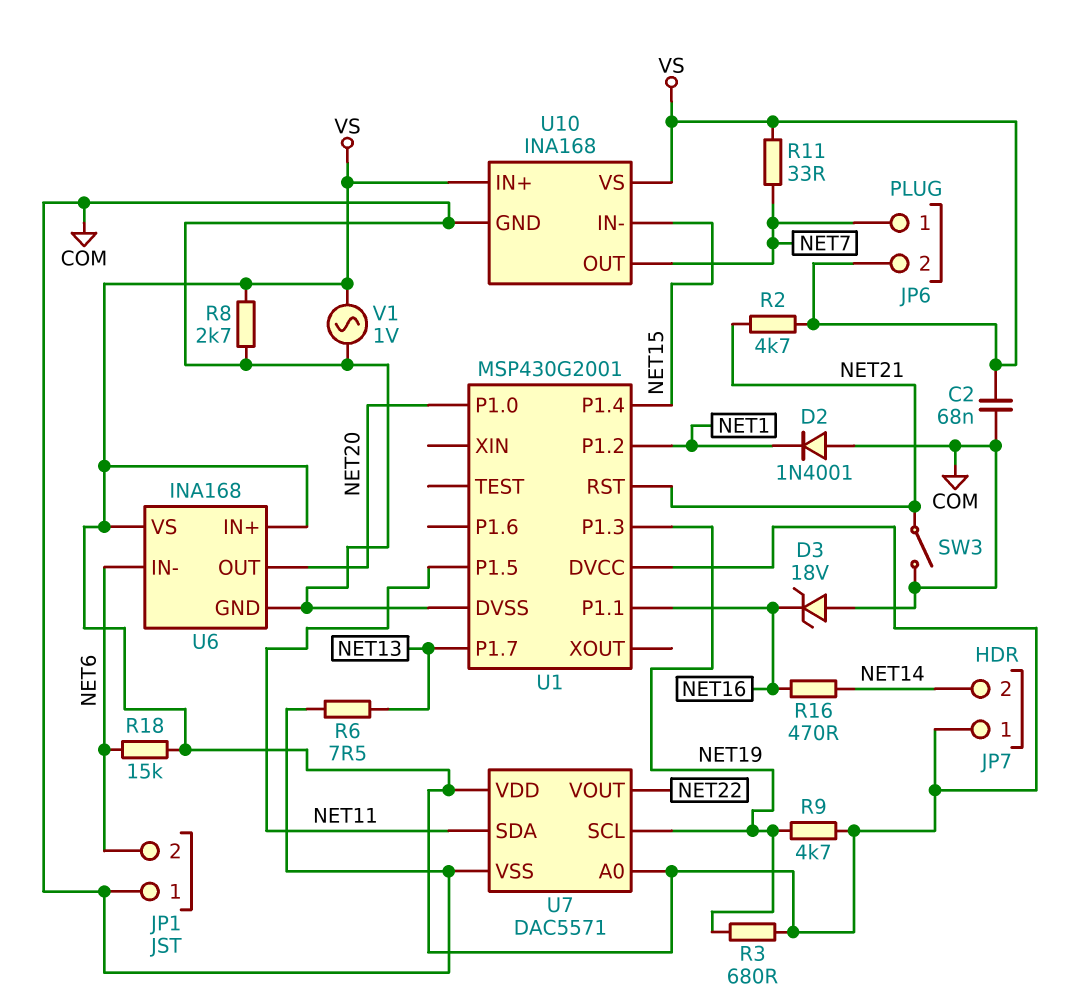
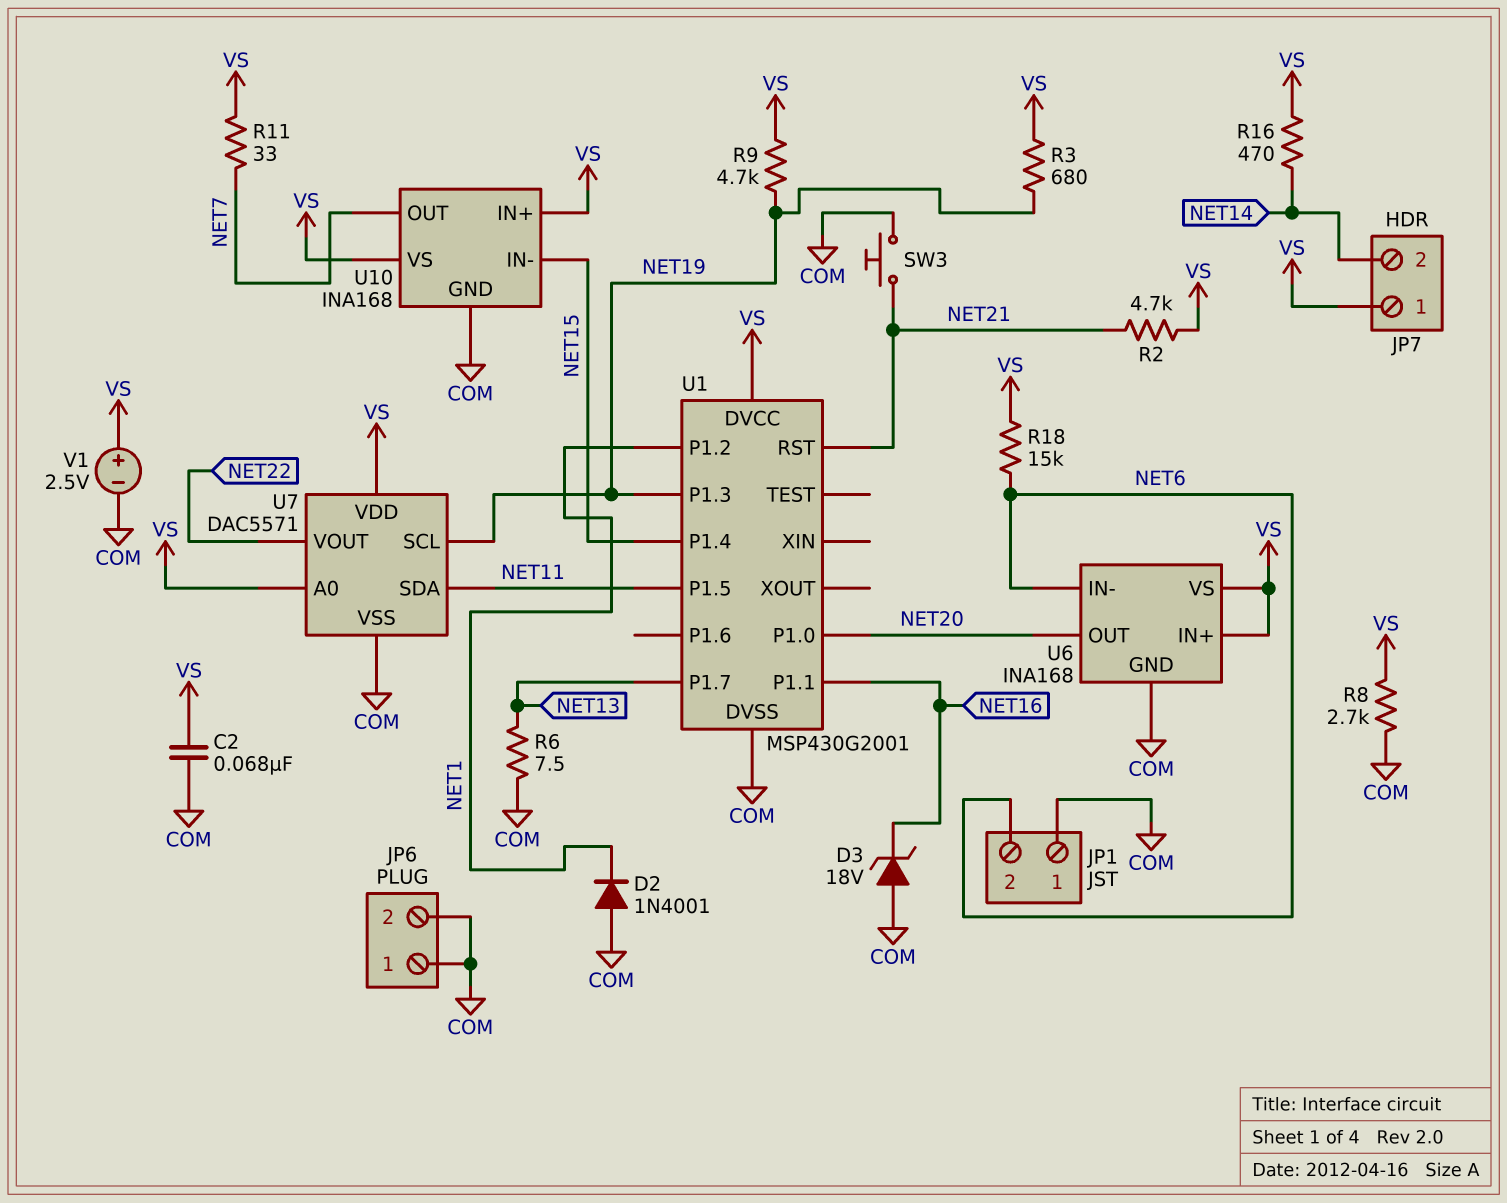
JP6 pin 1: NET7 -> COM
JP6 pin 2: VS -> COM
R16: 470 (NET14, NET16) -> 470 (NET14, VS)
SW3: switch (COM, NET21) -> button (COM, NET21)
V1: AC 1V (COM, VS) -> 2.5V (plus VS, minus COM)

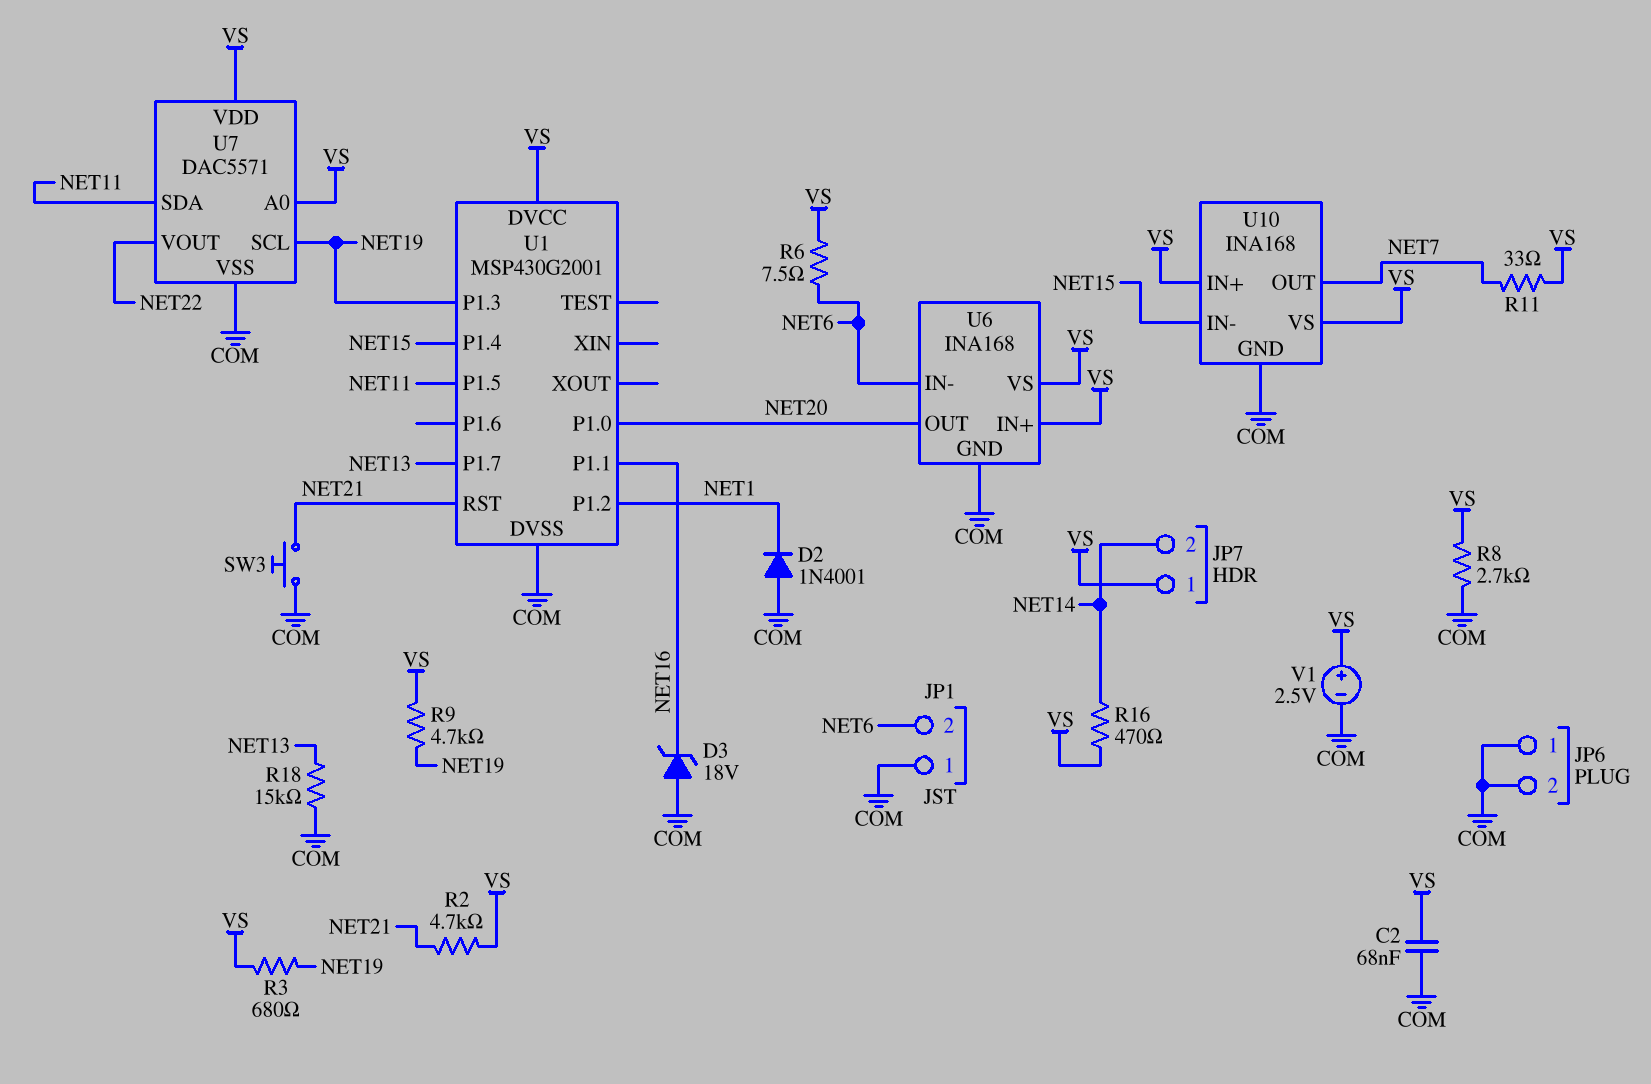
R6: 7.5 (COM, NET13) -> 7.5 (NET6, VS)
R18: 15k (NET6, VS) -> 15k (COM, NET13)

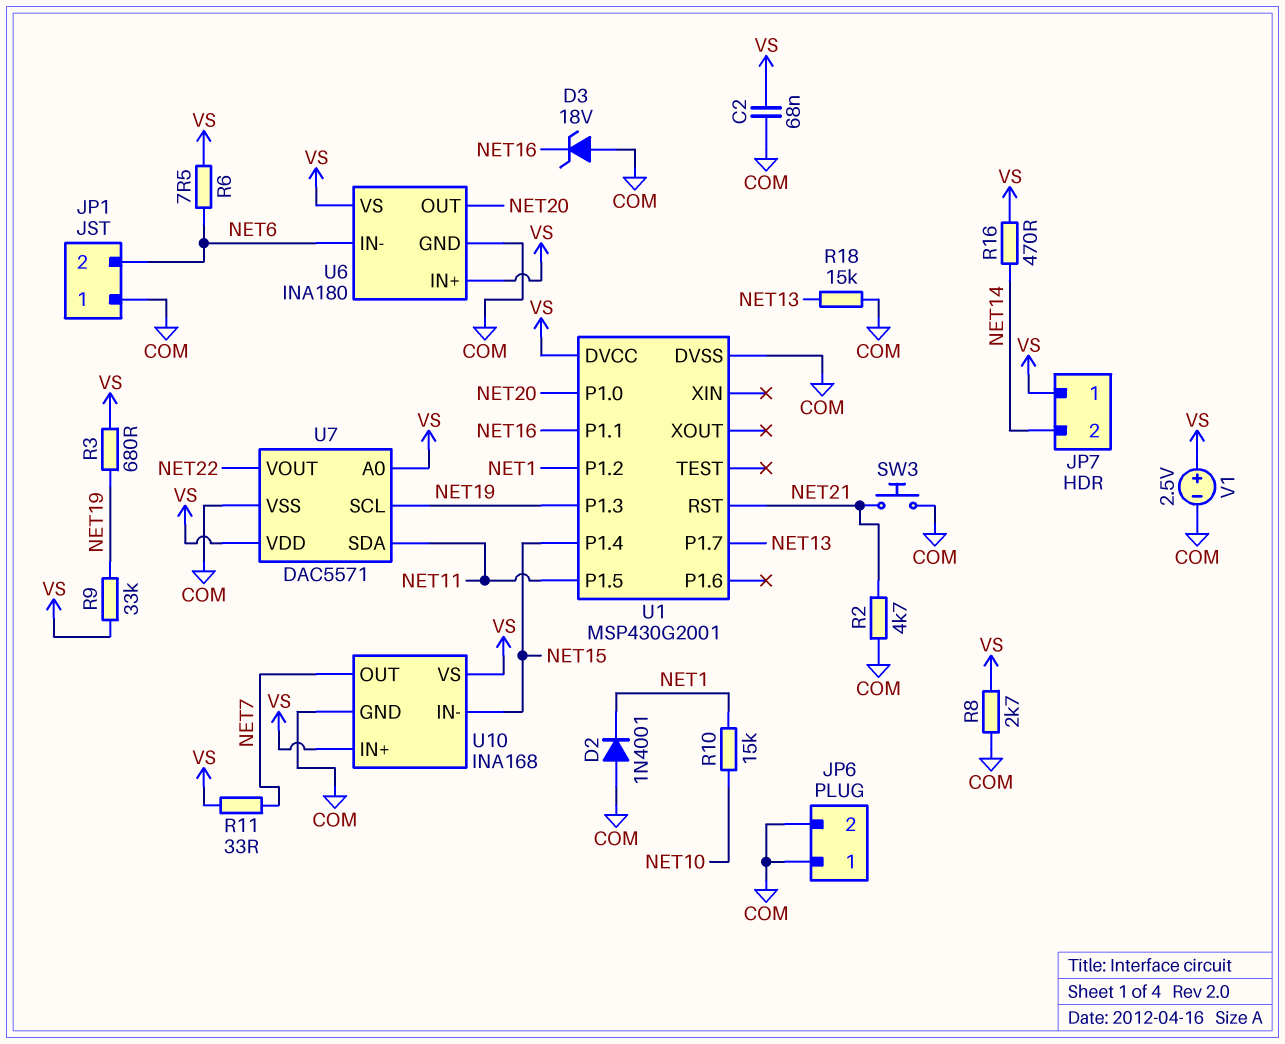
R2: 4.7k (NET21, VS) -> 4.7k (COM, NET21)
R9: 4.7k (NET19, VS) -> 33k (NET19, VS)
R10: none -> 15k (NET1, NET10)
U6: INA168 -> INA180

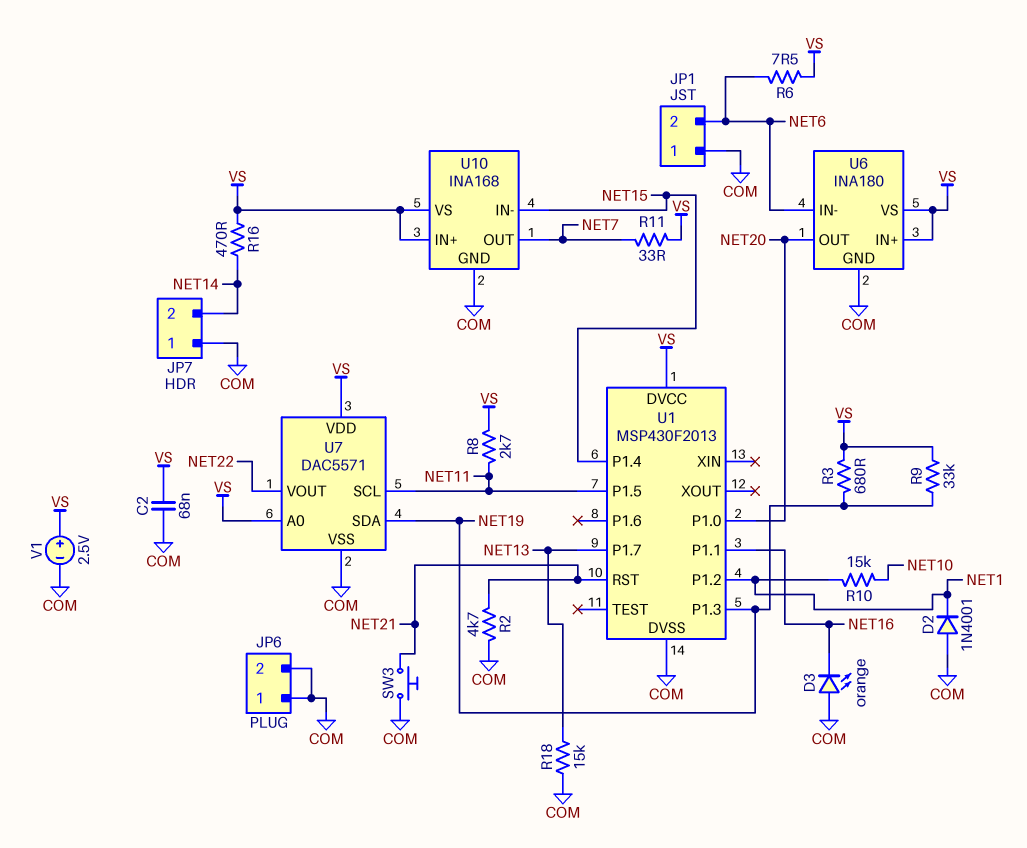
D3: zener 18V (A COM, K NET16) -> LED orange (A COM, K NET16)
JP7 pin 1: VS -> COM
R8: 2.7k (COM, VS) -> 2.7k (NET11, VS)
U1: MSP430G2001 -> MSP430F2013
U7 pin SCL: NET19 -> NET11
U7 pin SDA: NET11 -> NET19

